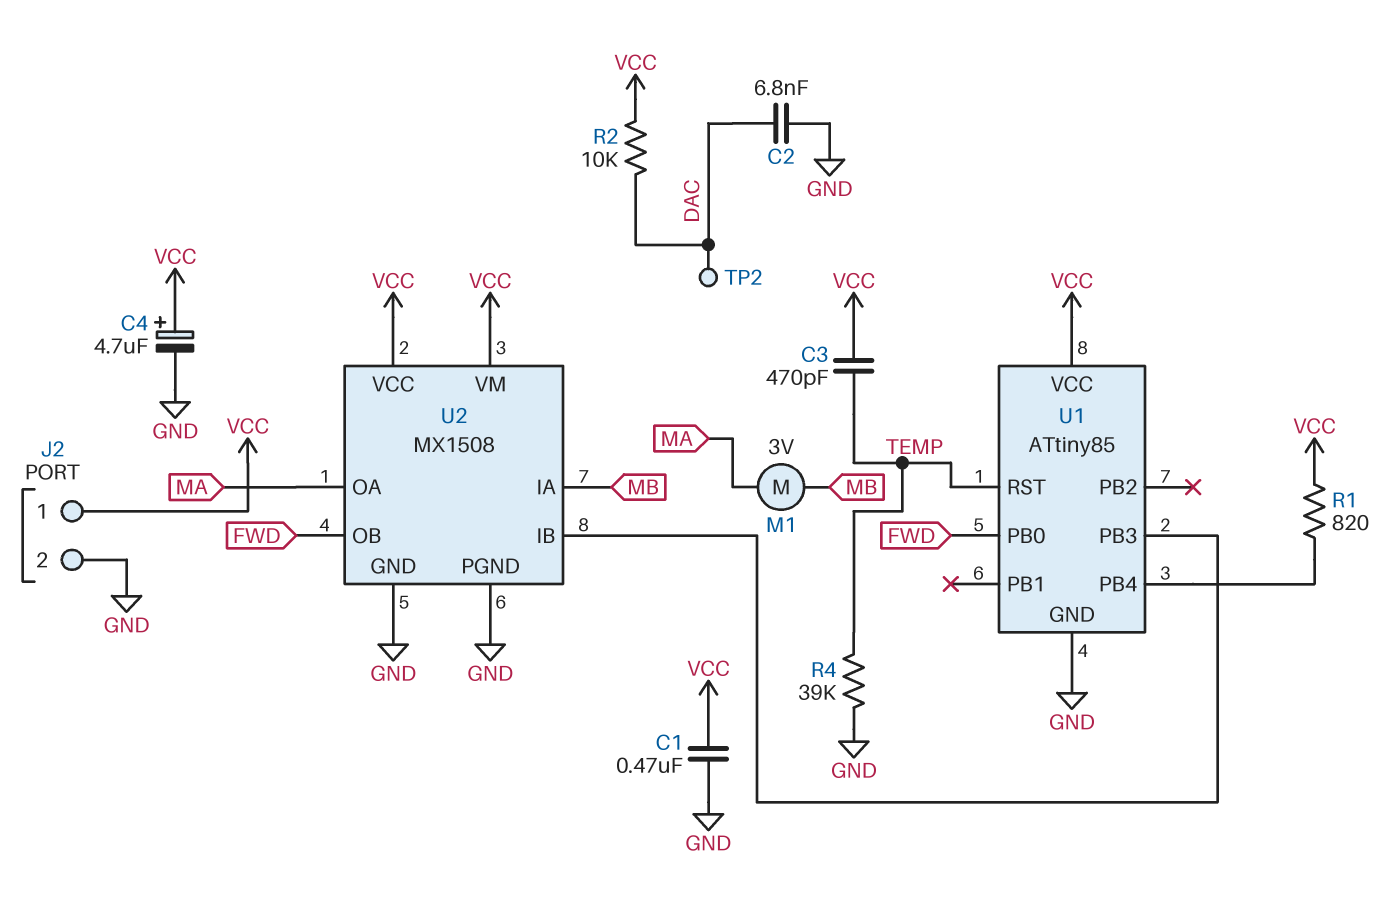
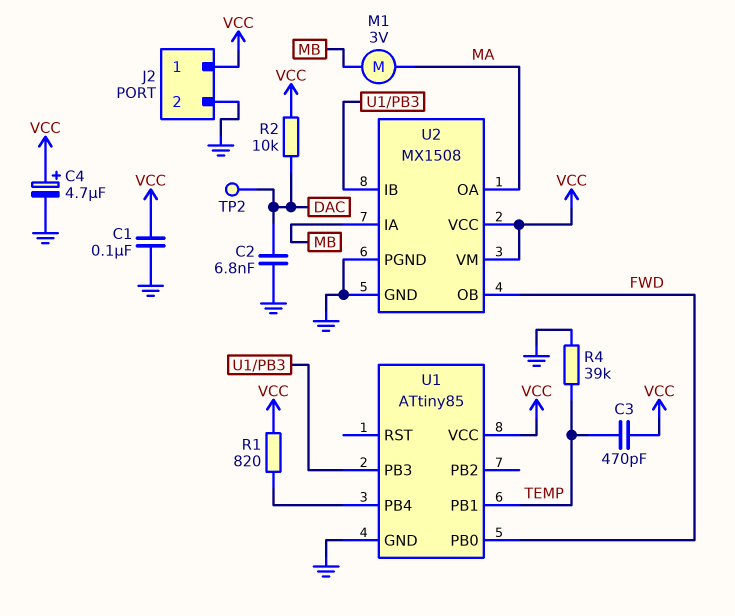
C1: 470nF (GND, VCC) -> 100nF (GND, VCC)
U1 pin PB1: none -> TEMP
U1 pin RST: TEMP -> none

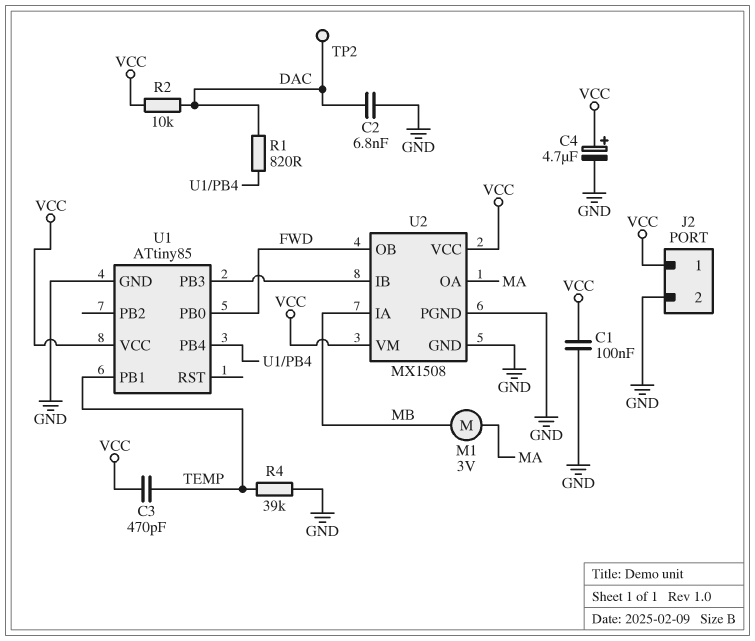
R1: 820 (U1/PB4, VCC) -> 820 (DAC, U1/PB4)

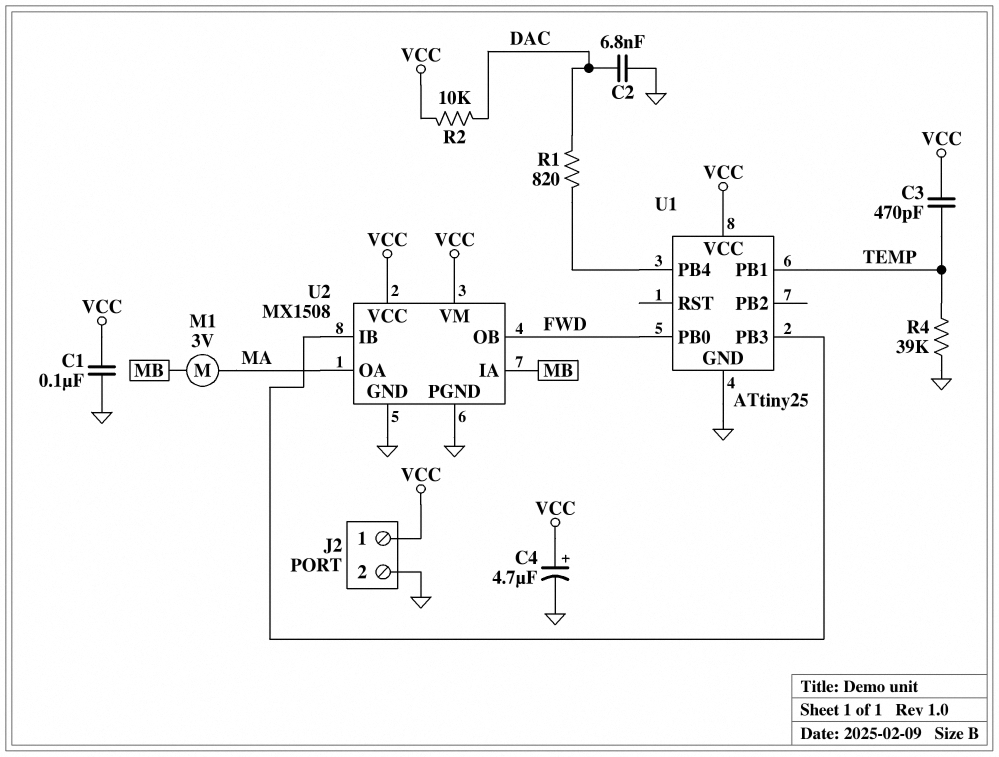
TP2: test point (DAC) -> none
U1: ATtiny85 -> ATtiny25

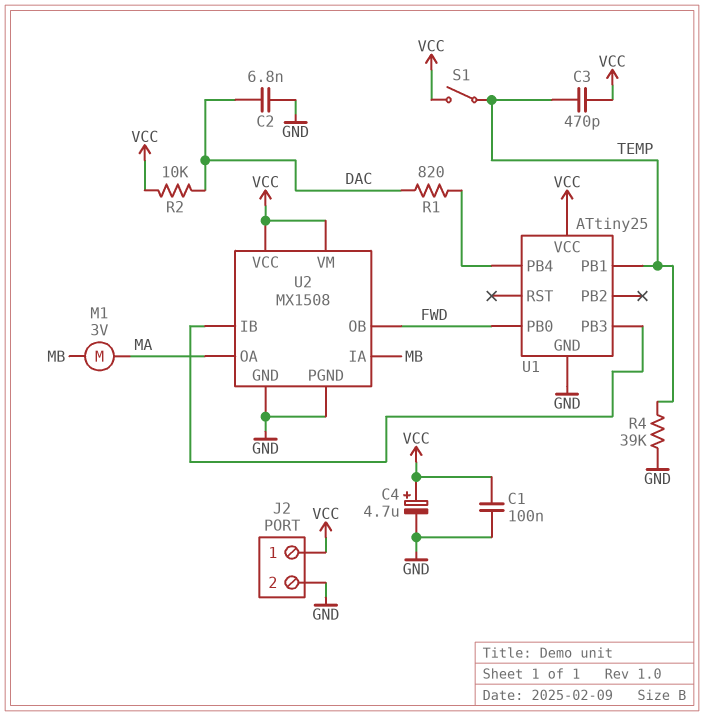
S1: none -> switch (TEMP, VCC)

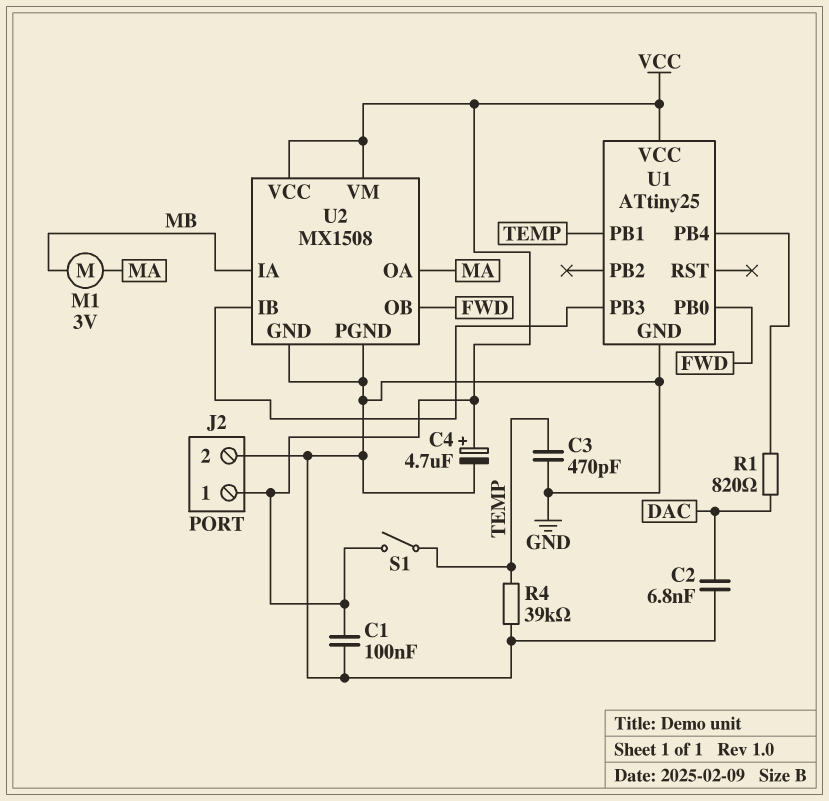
C3: 470pF (TEMP, VCC) -> 470pF (GND, TEMP)
R2: 10k (DAC, VCC) -> none

